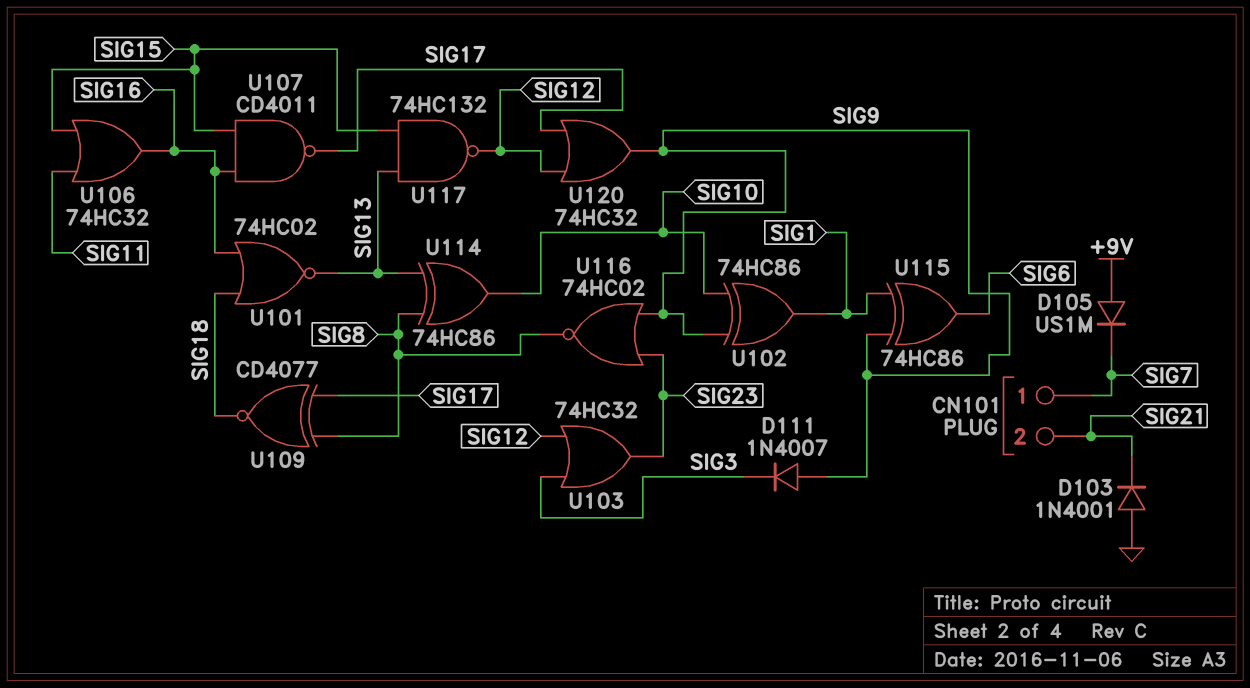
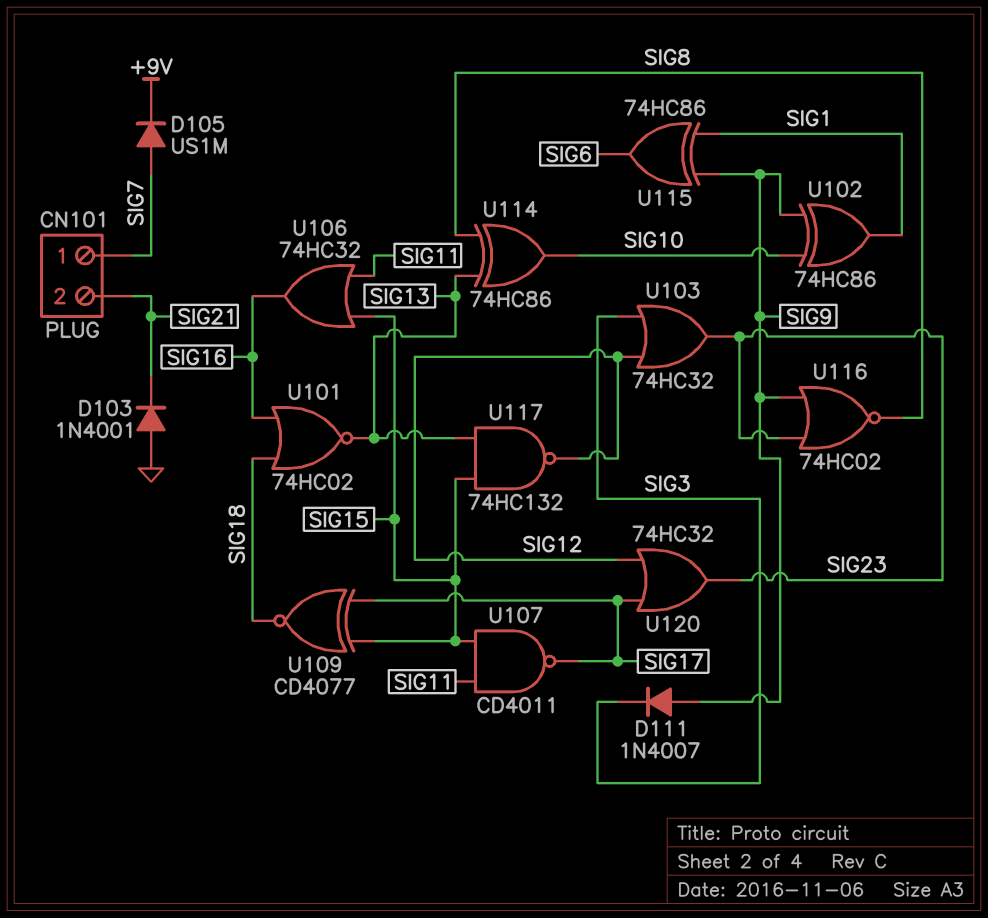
D105: diode US1M (A +9V, K SIG7) -> diode US1M (A SIG7, K +9V)
U107: NAND CD4011 (in SIG15, in SIG16, out SIG17) -> NAND CD4011 (in SIG11, in SIG15, out SIG17)
U109: XNOR CD4077 (in SIG8, in SIG17, out SIG18) -> XNOR CD4077 (in SIG15, in SIG17, out SIG18)
U120: OR 74HC32 (in SIG12, in SIG17, out SIG9) -> OR 74HC32 (in SIG12, in SIG17, out SIG23)

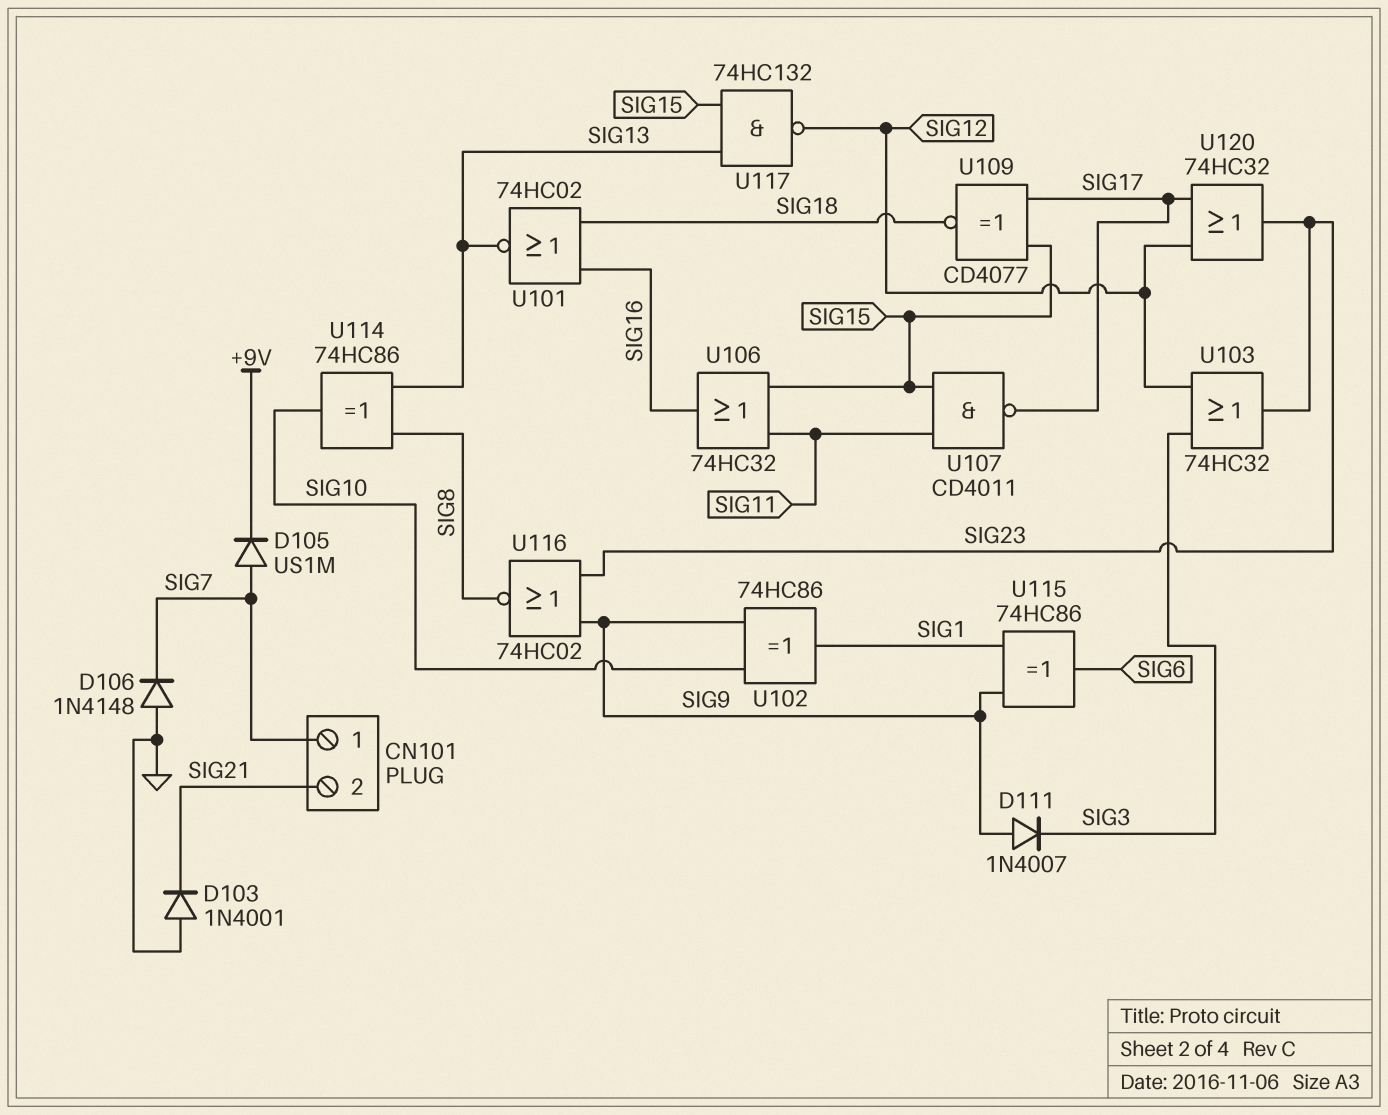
D106: none -> diode 1N4148 (A GND, K SIG7)

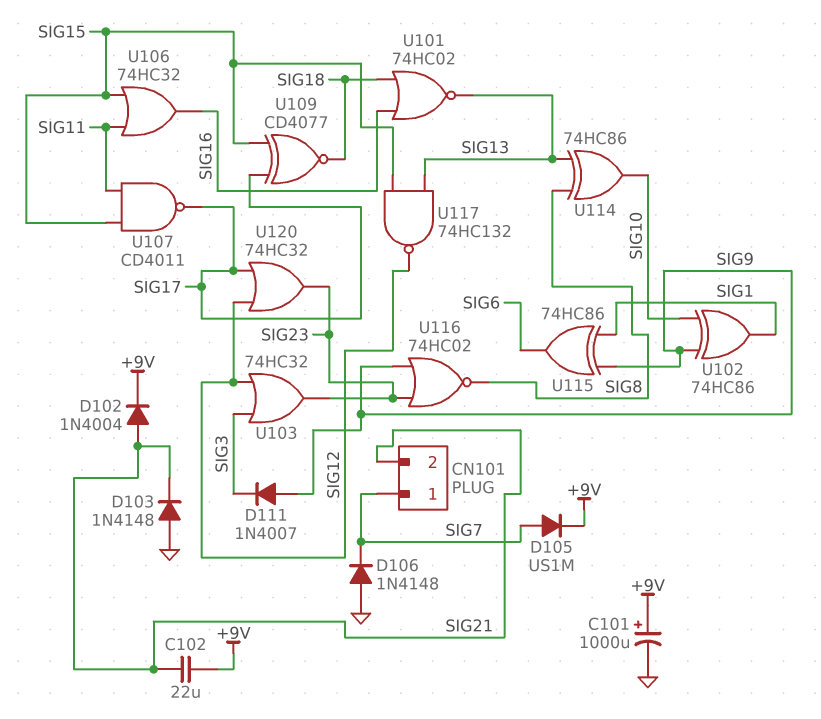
C101: none -> 1000uF (plus +9V, minus GND)
C102: none -> 22uF (+9V, SIG21)
D102: none -> diode 1N4004 (A SIG21, K +9V)
D103: diode 1N4001 (A GND, K SIG21) -> diode 1N4148 (A GND, K SIG21)

